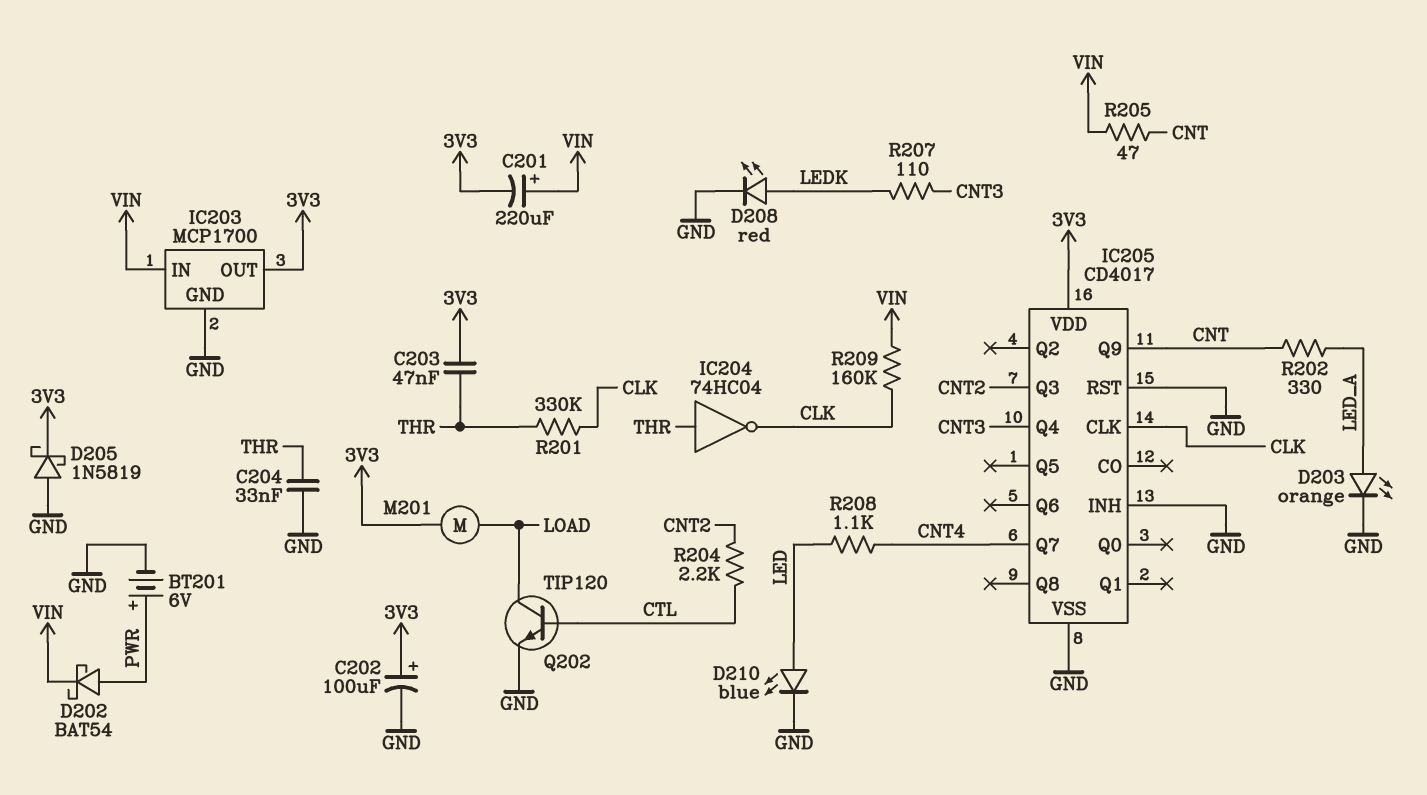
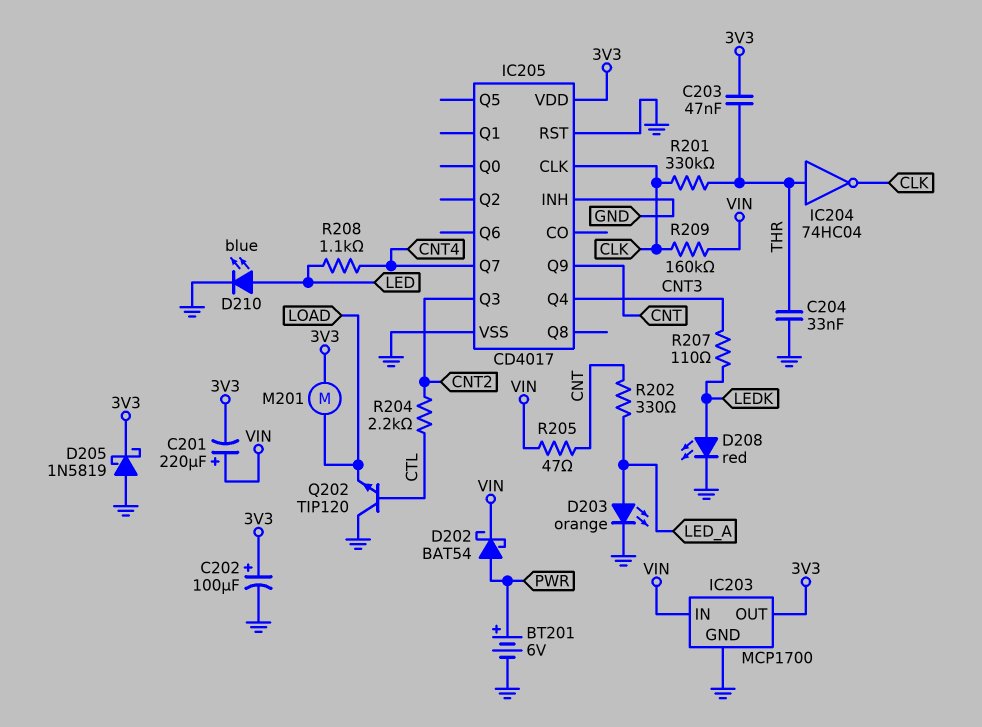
Q202: NPN TIP120 (B CTL, C LOAD, E GND) -> NPN TIP120 (B CTL, C GND, E LOAD)

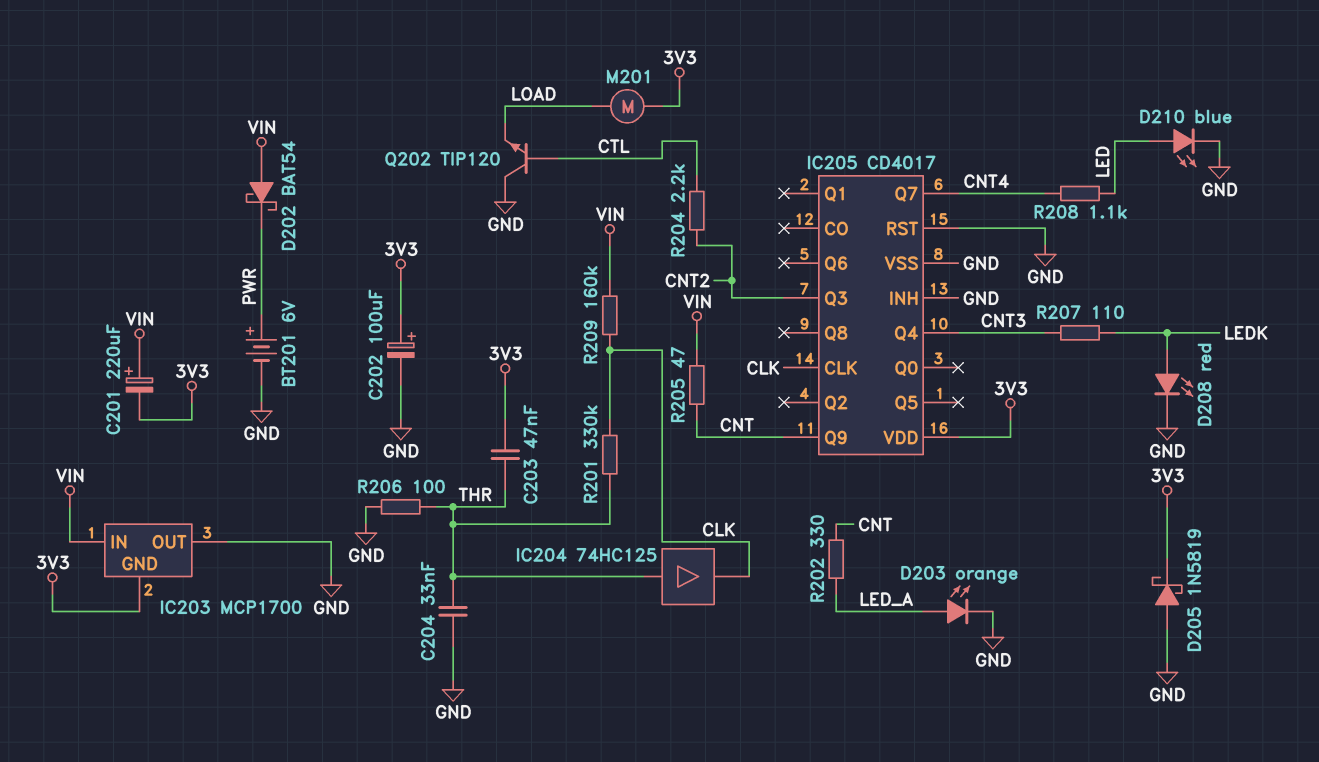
D202: schottky BAT54 (A PWR, K VIN) -> schottky BAT54 (A VIN, K PWR)
IC203 pin GND: GND -> 3V3
IC203 pin OUT: 3V3 -> GND
IC204: NOT 74HC04 (in THR, out CLK) -> buffer 74HC125 (in THR, out CLK)
R206: none -> 100 (GND, THR)

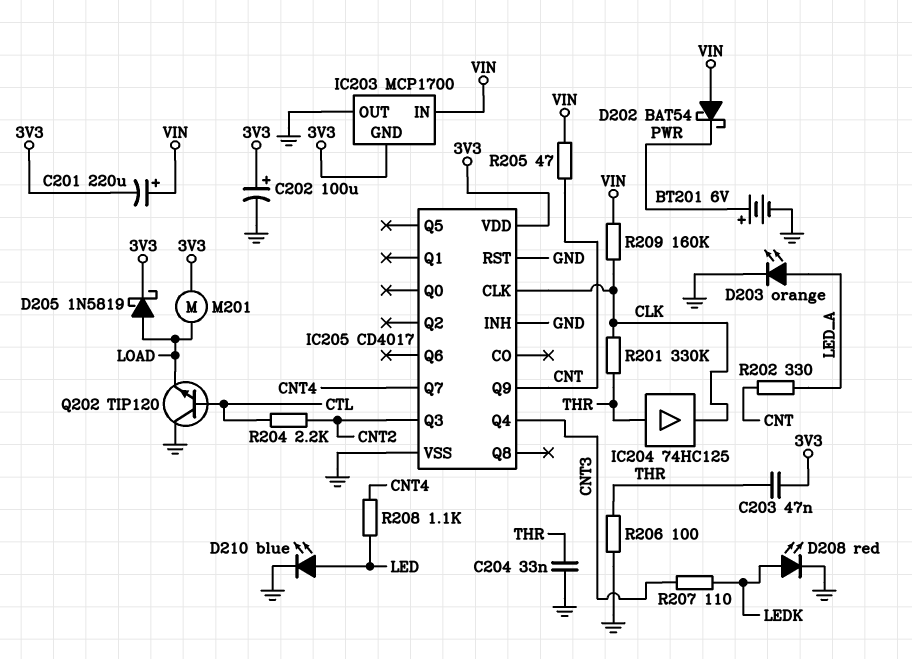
D205: schottky 1N5819 (A GND, K 3V3) -> schottky 1N5819 (A LOAD, K 3V3)

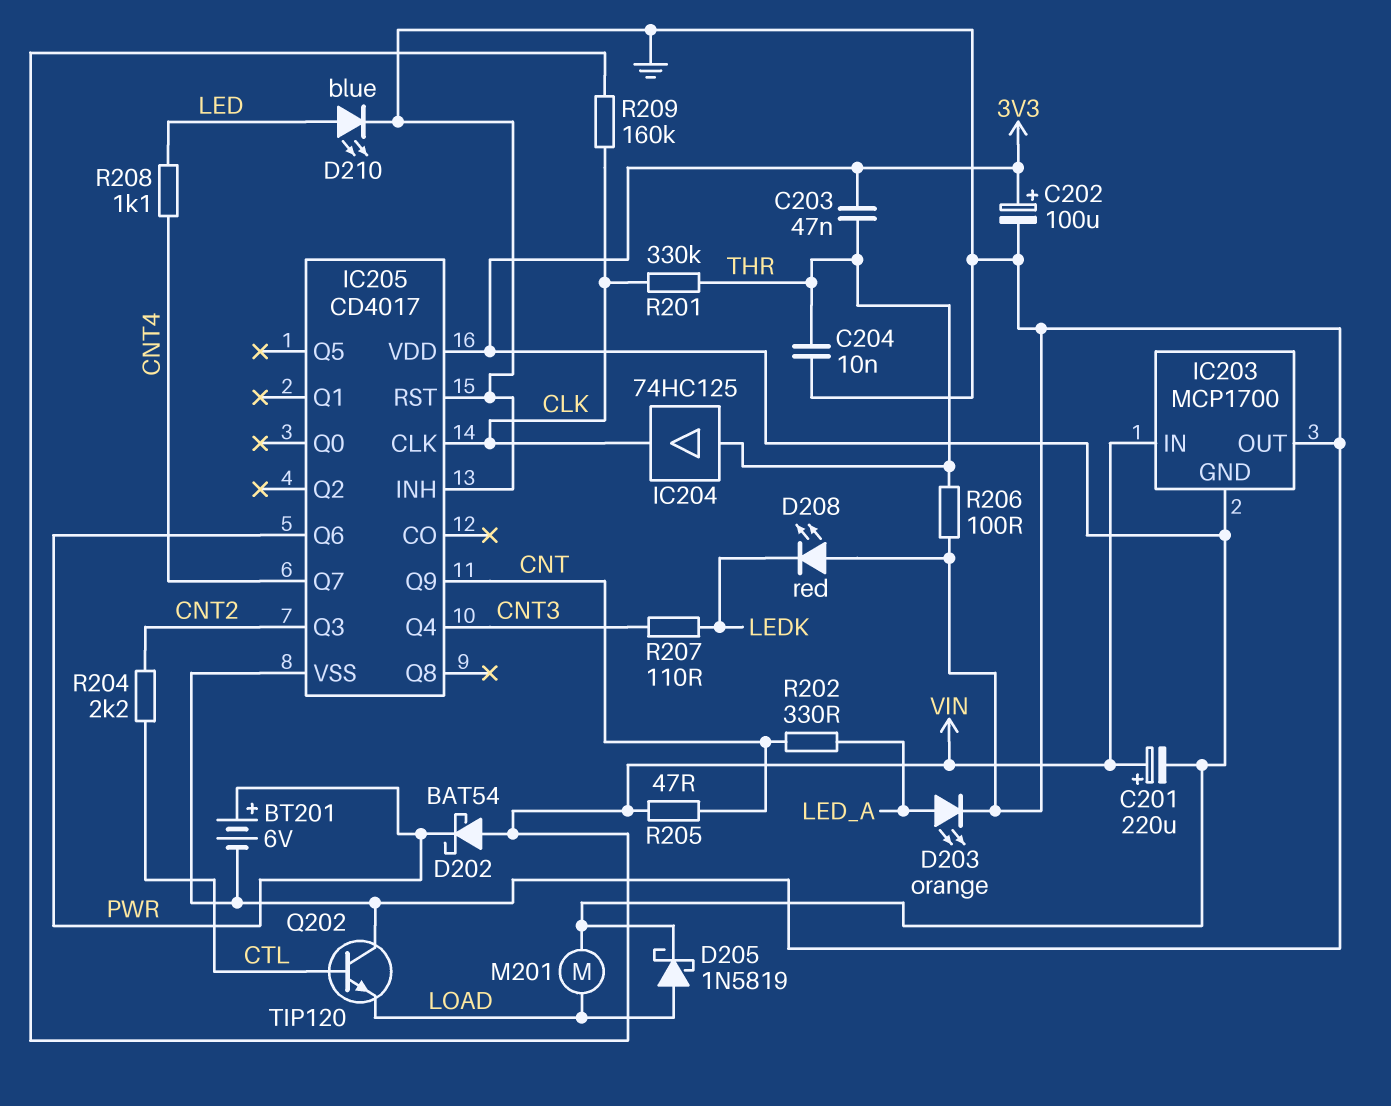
C204: 33nF (GND, THR) -> 10nF (GND, THR)
D208: LED red (A LEDK, K GND) -> LED red (A GND, K LEDK)
IC205 pin Q6: none -> PWR

